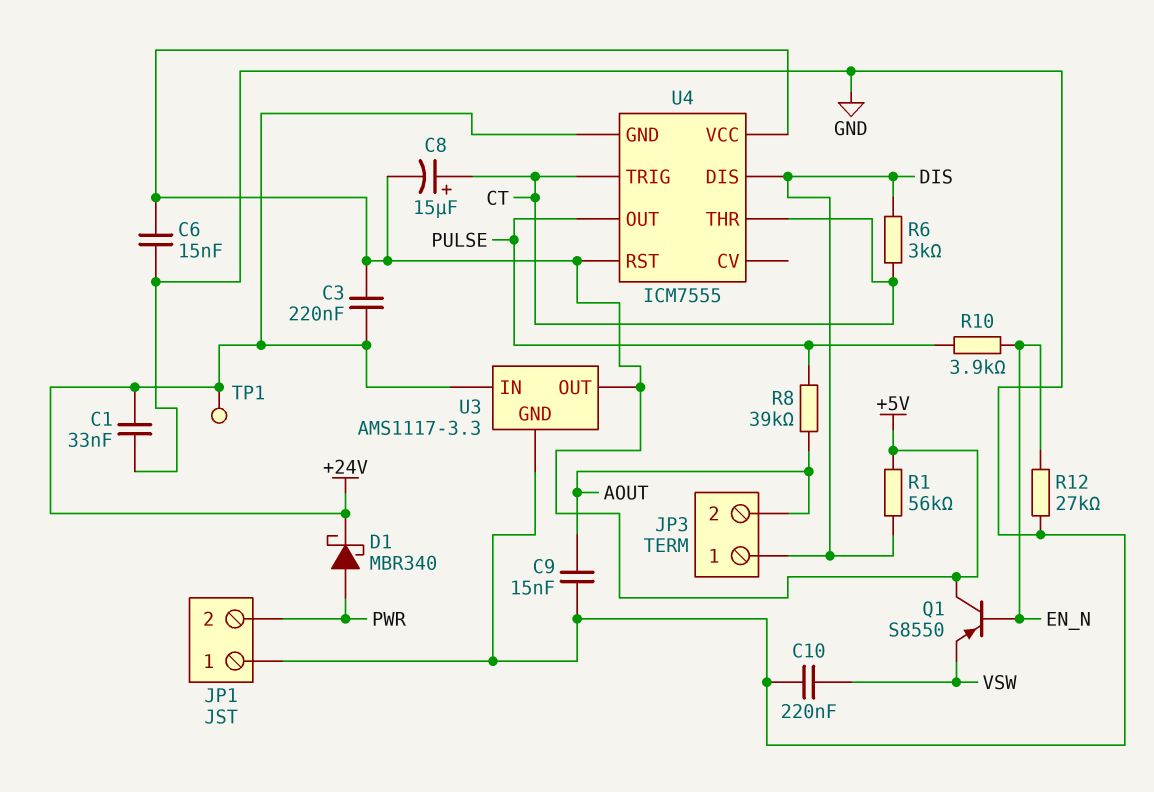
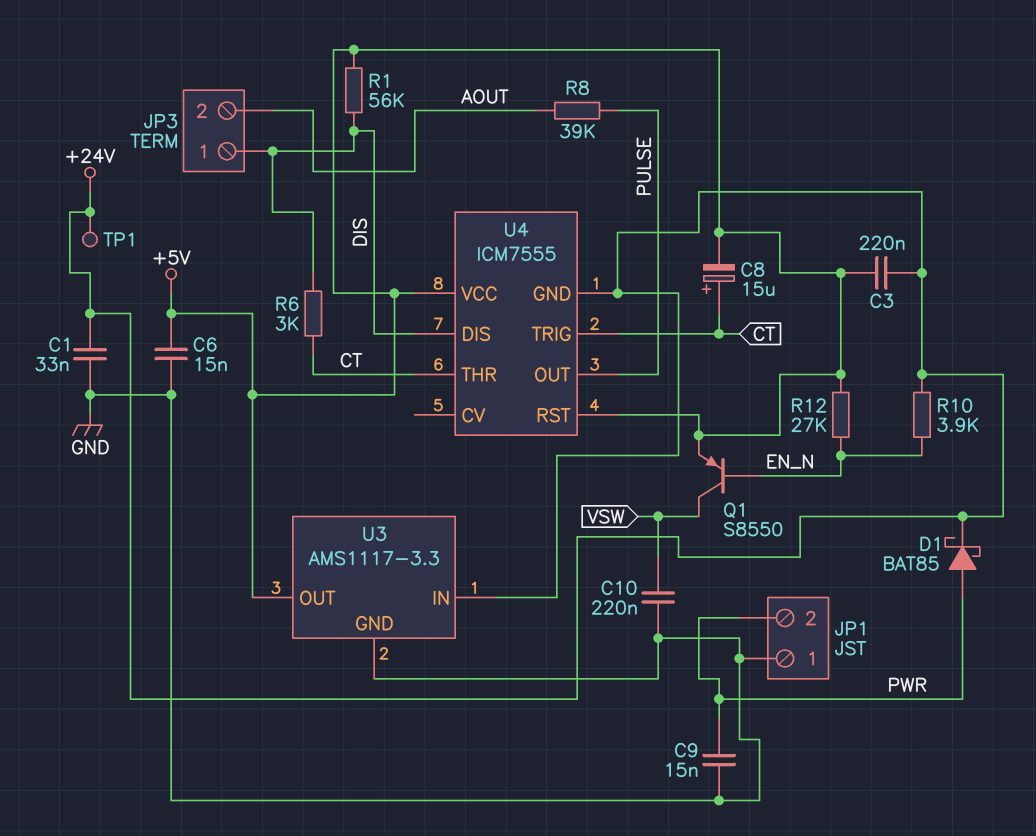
C9: 15nF (AOUT, GND) -> 15nF (GND, PWR)
D1: schottky MBR340 (A PWR, K +24V) -> schottky BAT85 (A PWR, K +24V)
Q1: PNP S8550 (B EN_N, C +5V, E VSW) -> PNP S8550 (B EN_N, C VSW, E +5V)
R10: 3.9k (EN_N, PULSE) -> 3.9k (+24V, EN_N)
R12: 27k (EN_N, GND) -> 27k (+5V, EN_N)

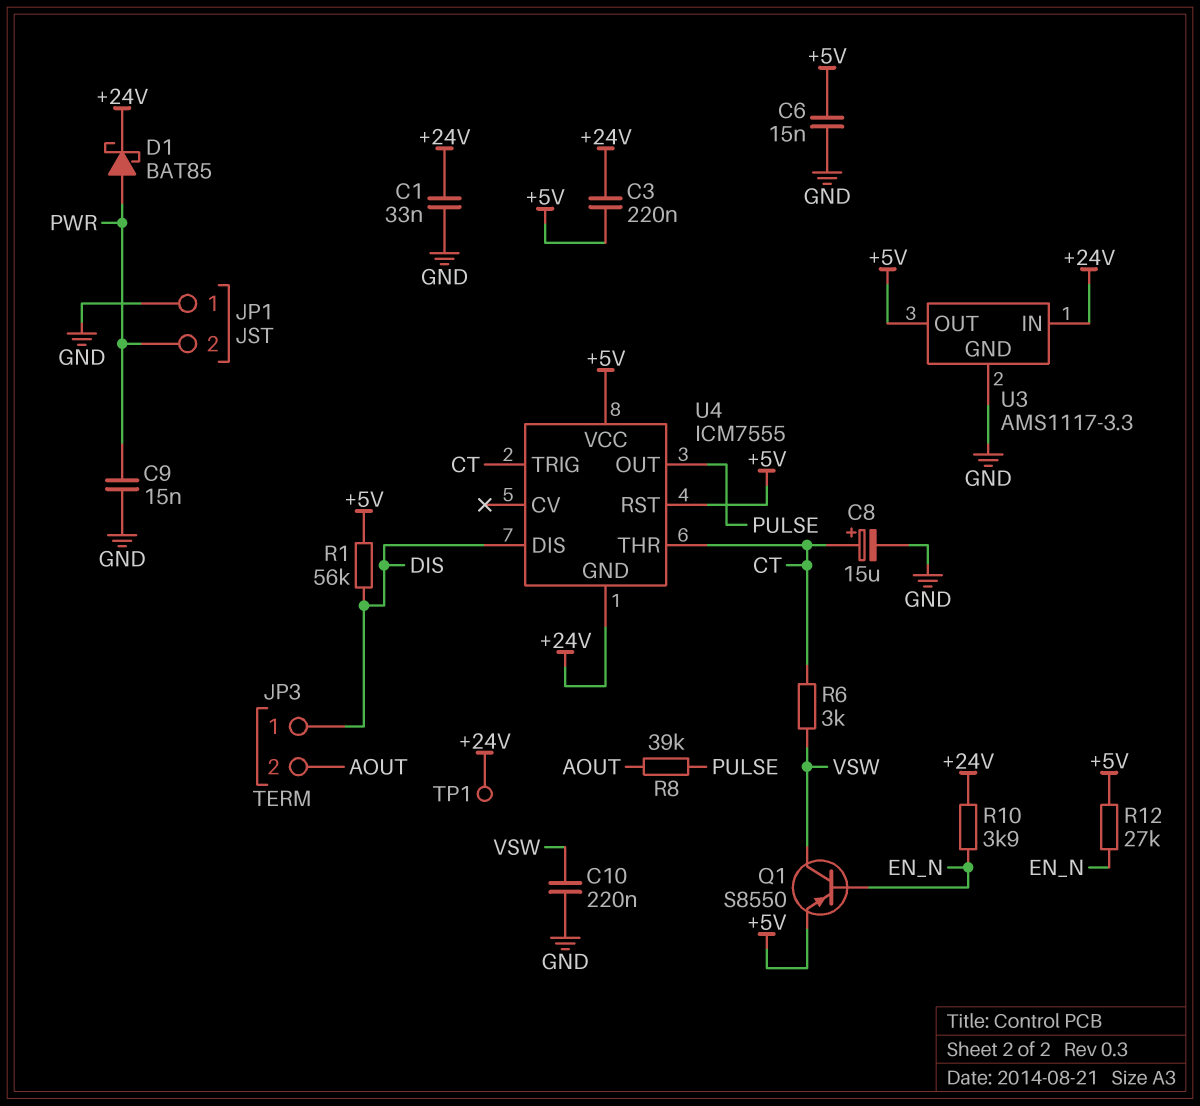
C8: 15uF (plus CT, minus +5V) -> 15uF (plus CT, minus GND)
R6: 3k (CT, DIS) -> 3k (CT, VSW)

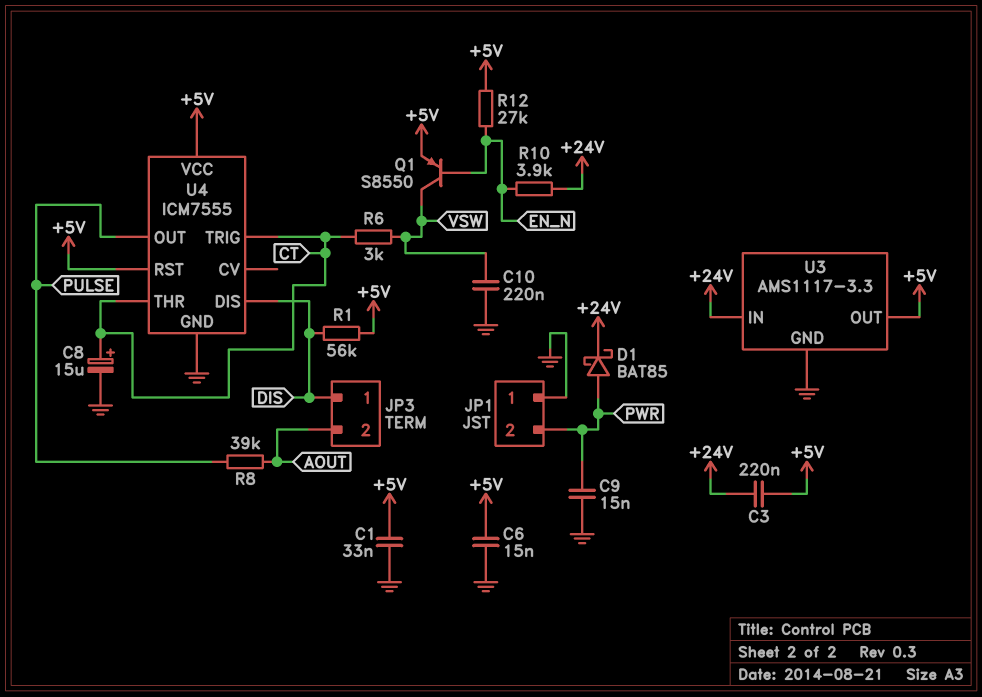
C1: 33nF (+24V, GND) -> 33nF (+5V, GND)
TP1: test point (+24V) -> none
U4 pin GND: +24V -> GND

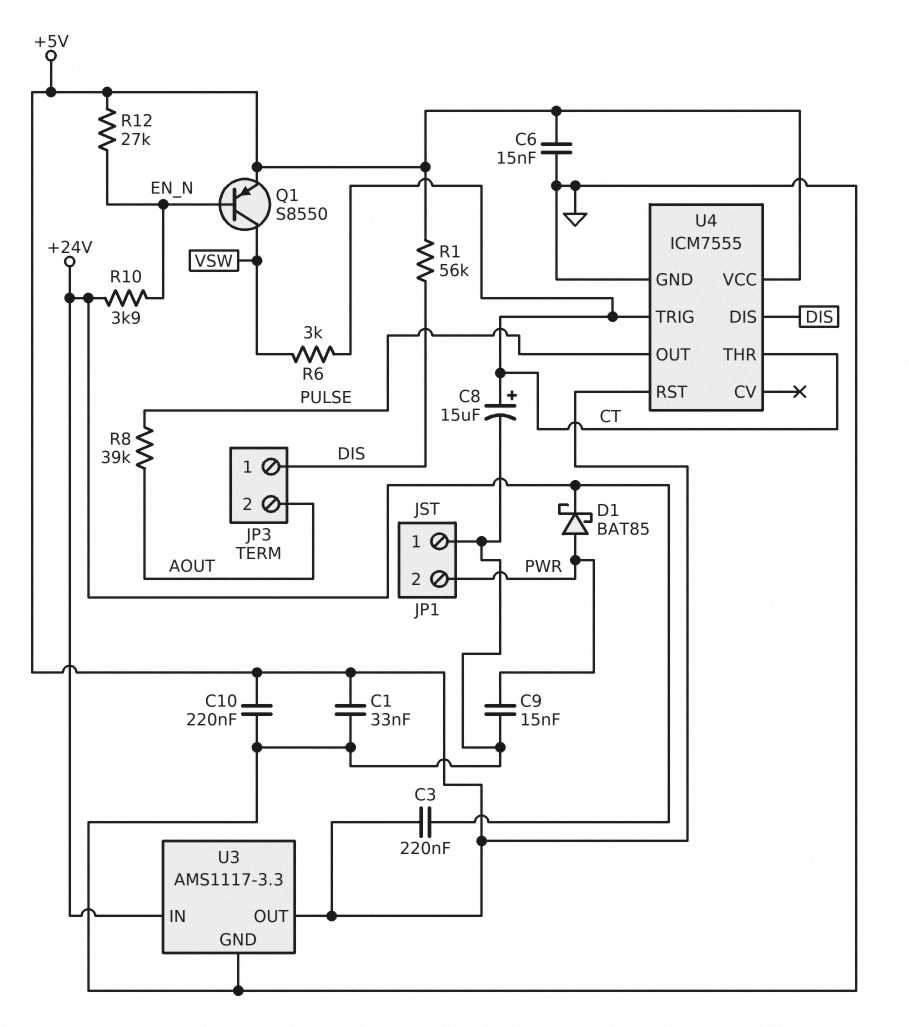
C10: 220nF (GND, VSW) -> 220nF (+5V, GND)

